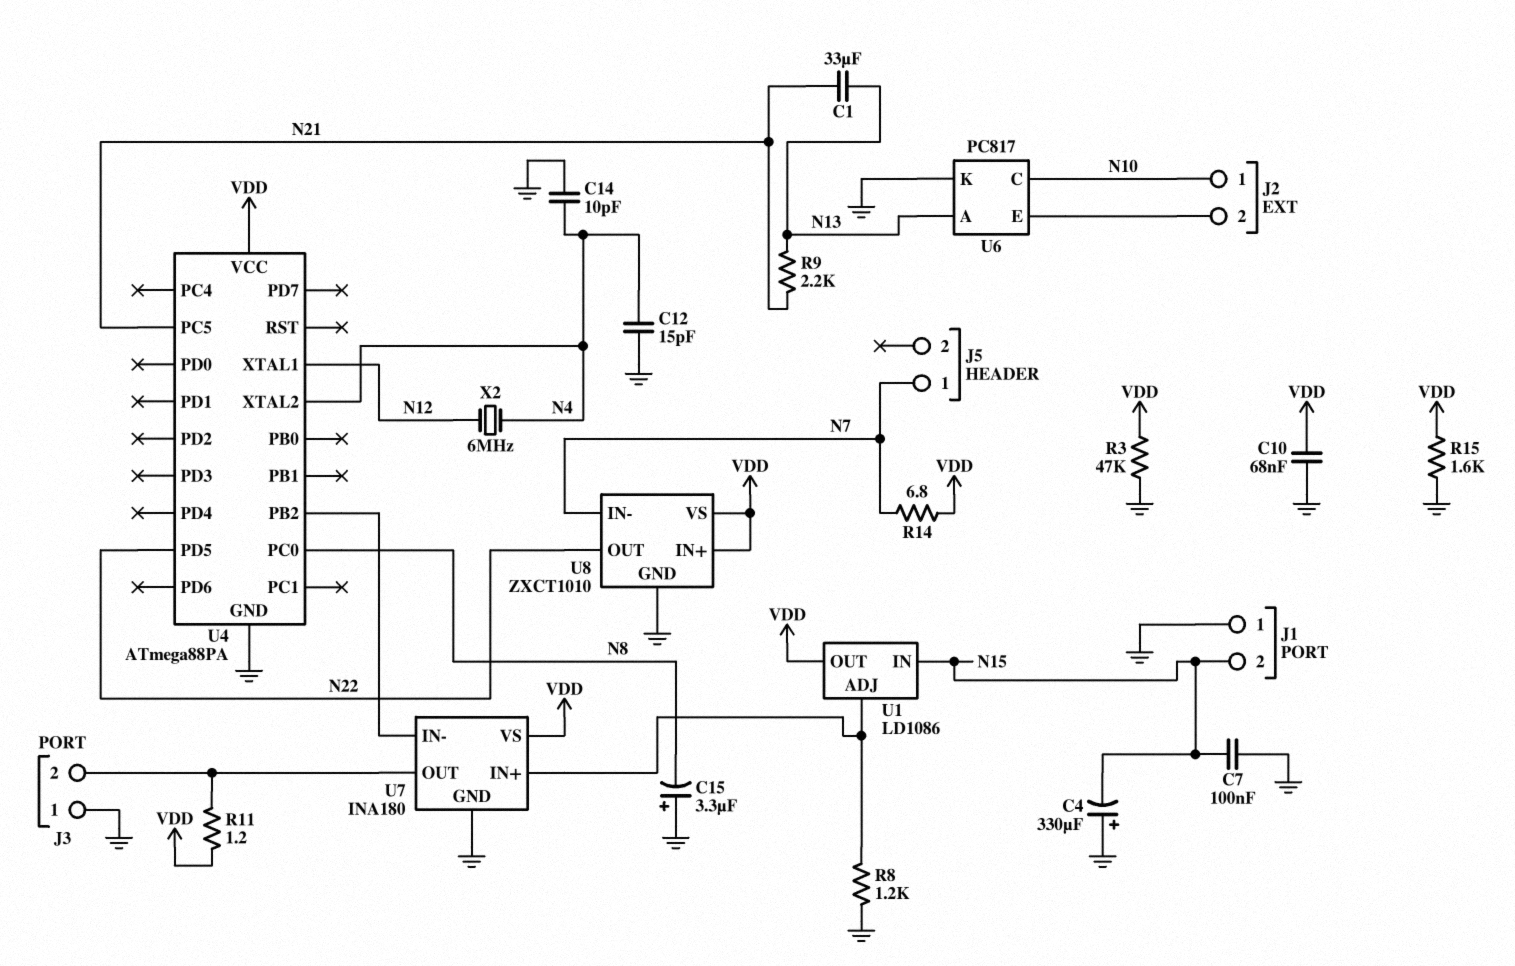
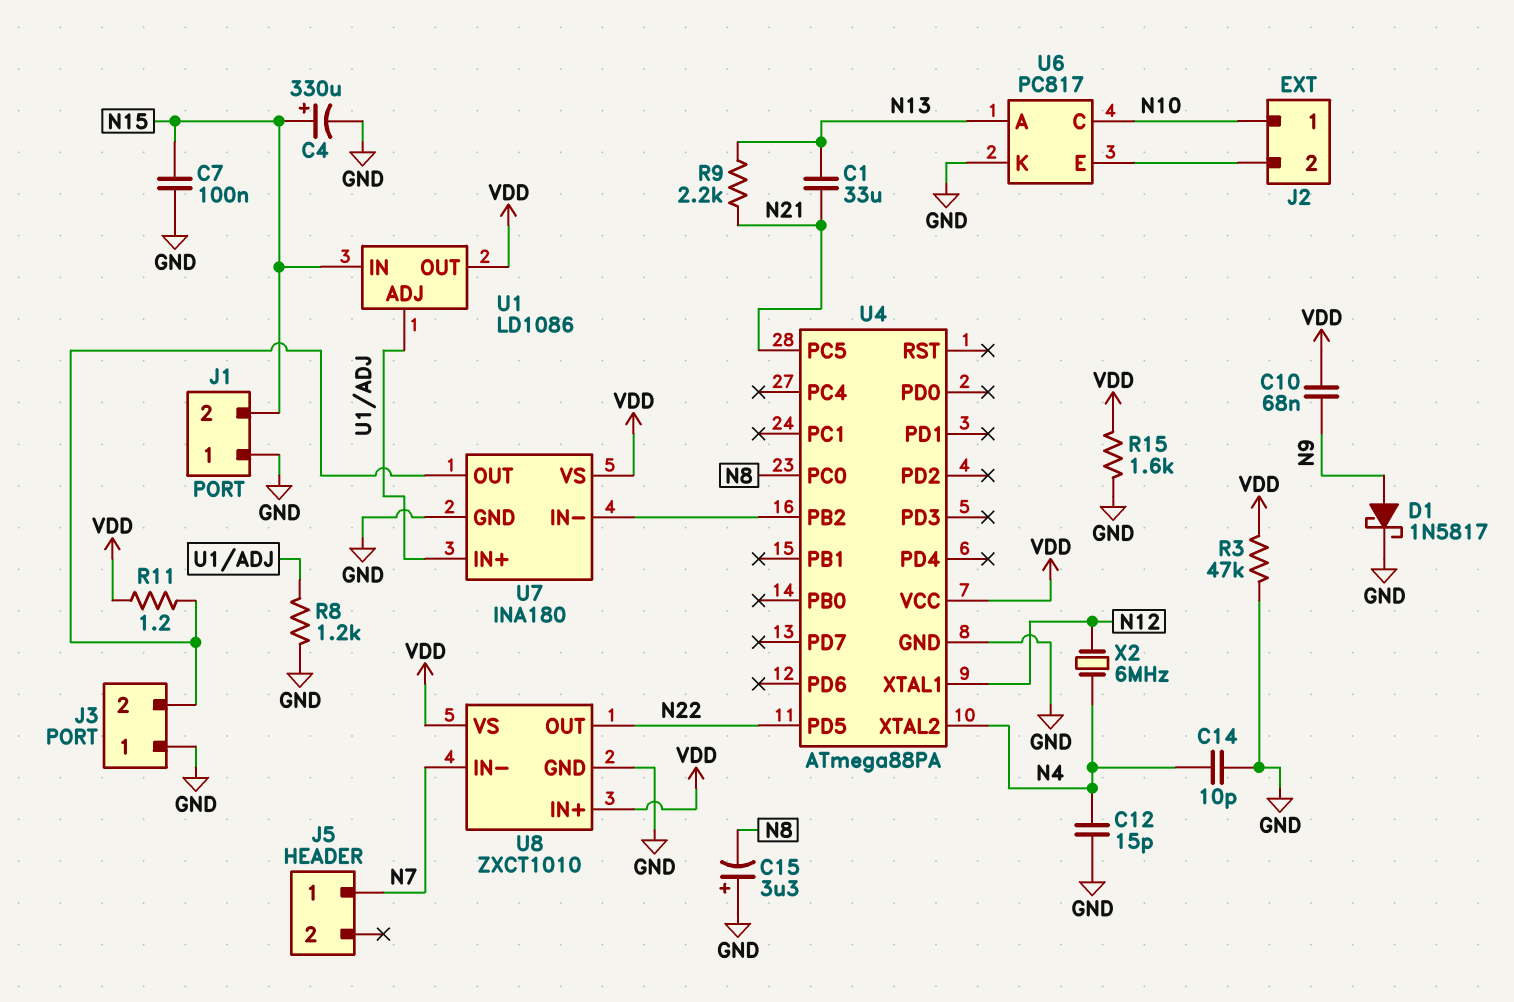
C4: 330uF (plus GND, minus N15) -> 330uF (plus N15, minus GND)
C10: 68nF (GND, VDD) -> 68nF (N9, VDD)
D1: none -> schottky 1N5817 (A N9, K GND)
R14: 6.8 (N7, VDD) -> none

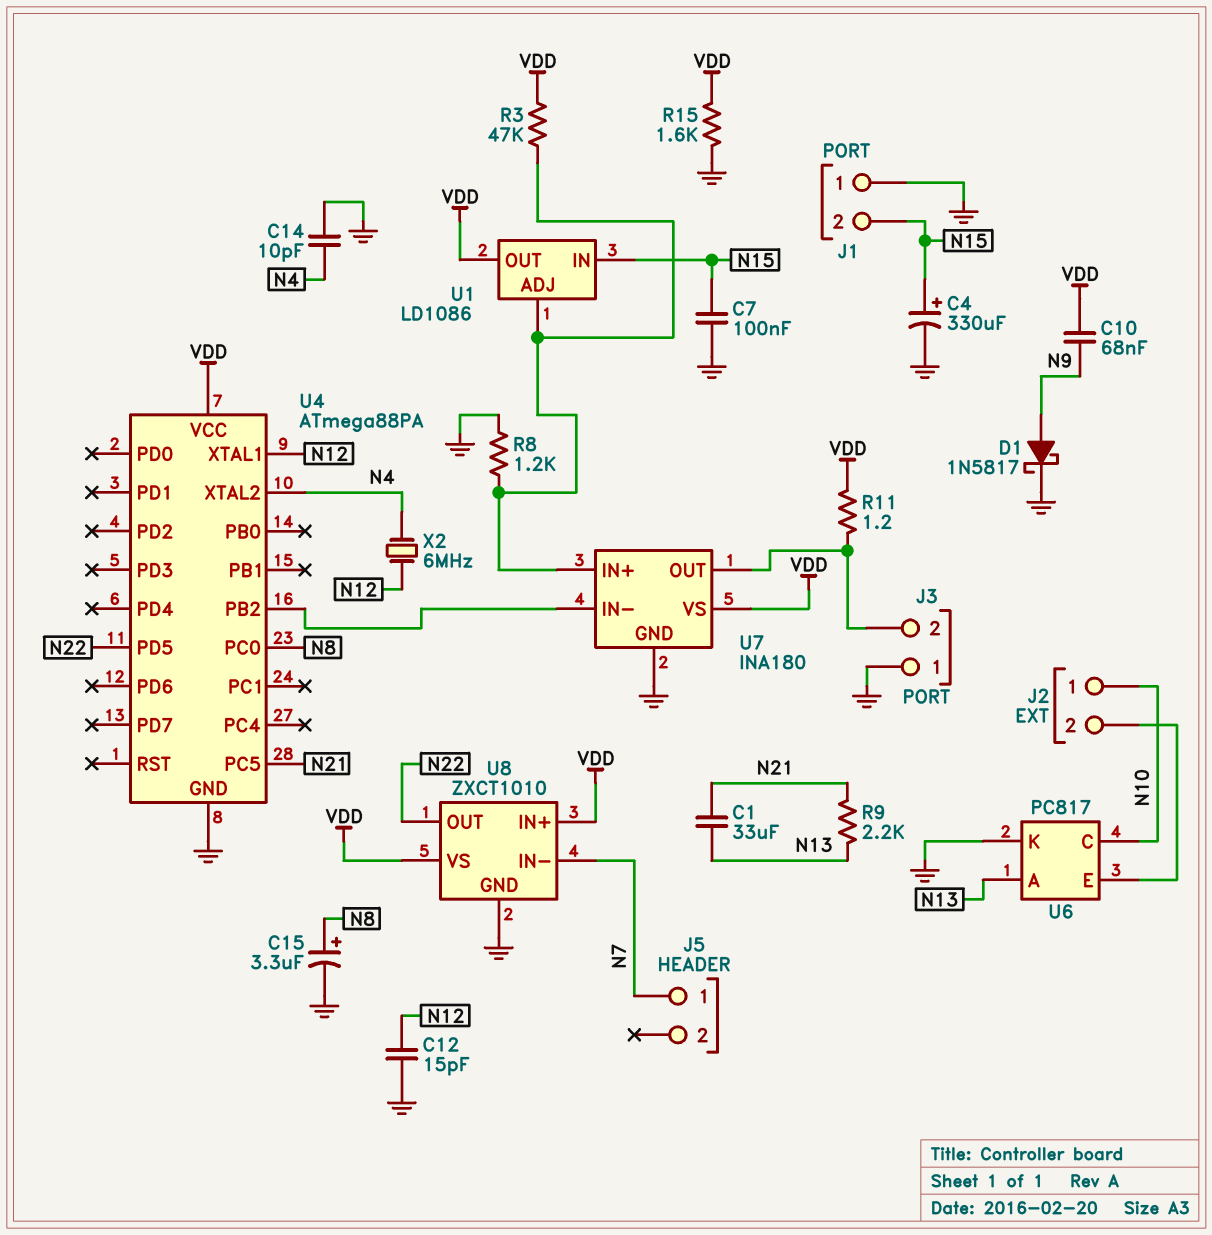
C12: 15pF (GND, N4) -> 15pF (GND, N12)
C15: 3.3uF (plus GND, minus N8) -> 3.3uF (plus N8, minus GND)
R3: 47k (GND, VDD) -> 47k (U1/ADJ, VDD)

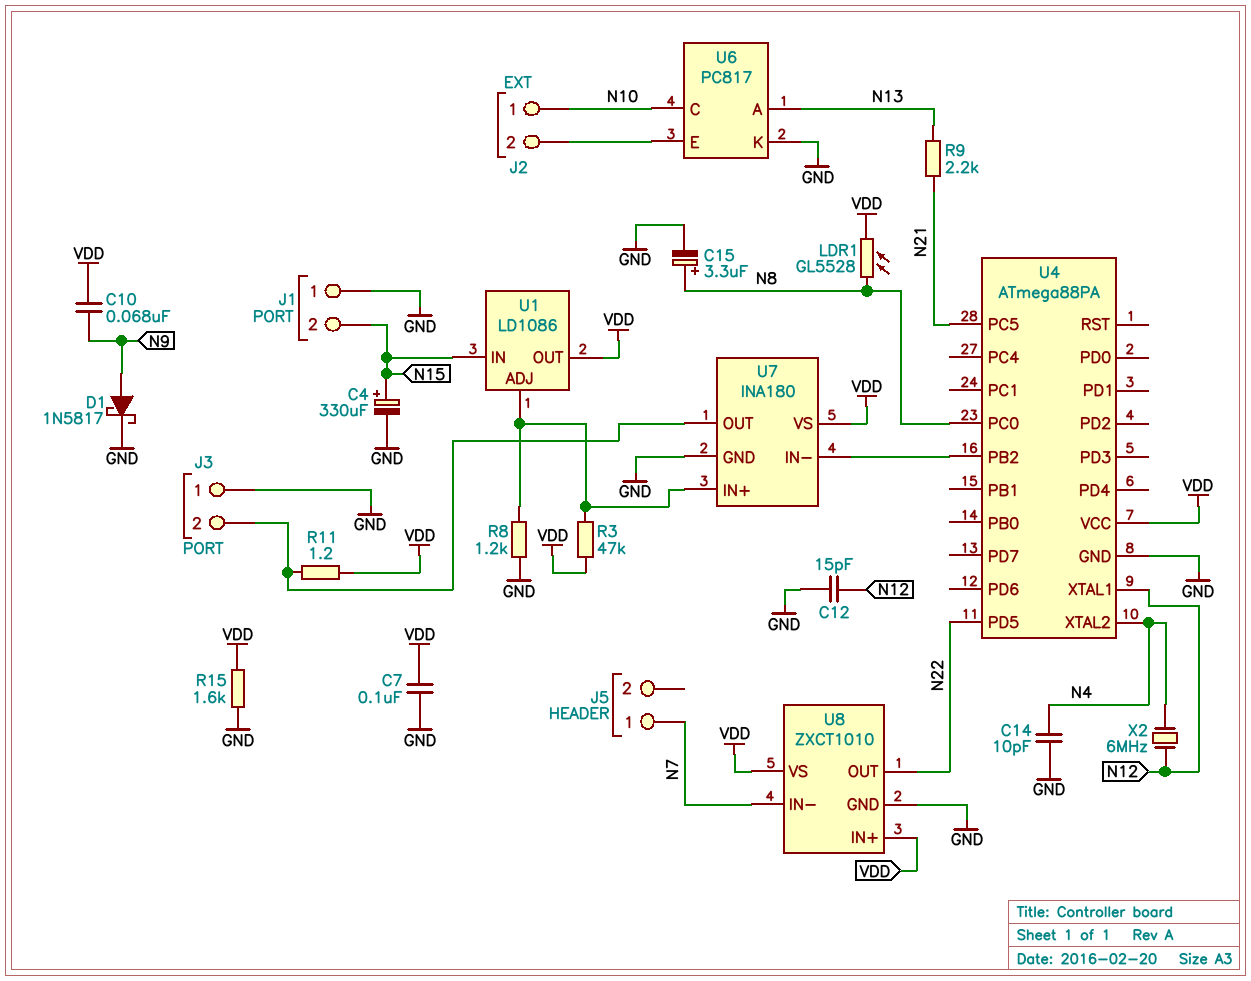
C1: 33uF (N13, N21) -> none
C7: 100nF (GND, N15) -> 100nF (GND, VDD)
LDR1: none -> GL5528 (N8, VDD)

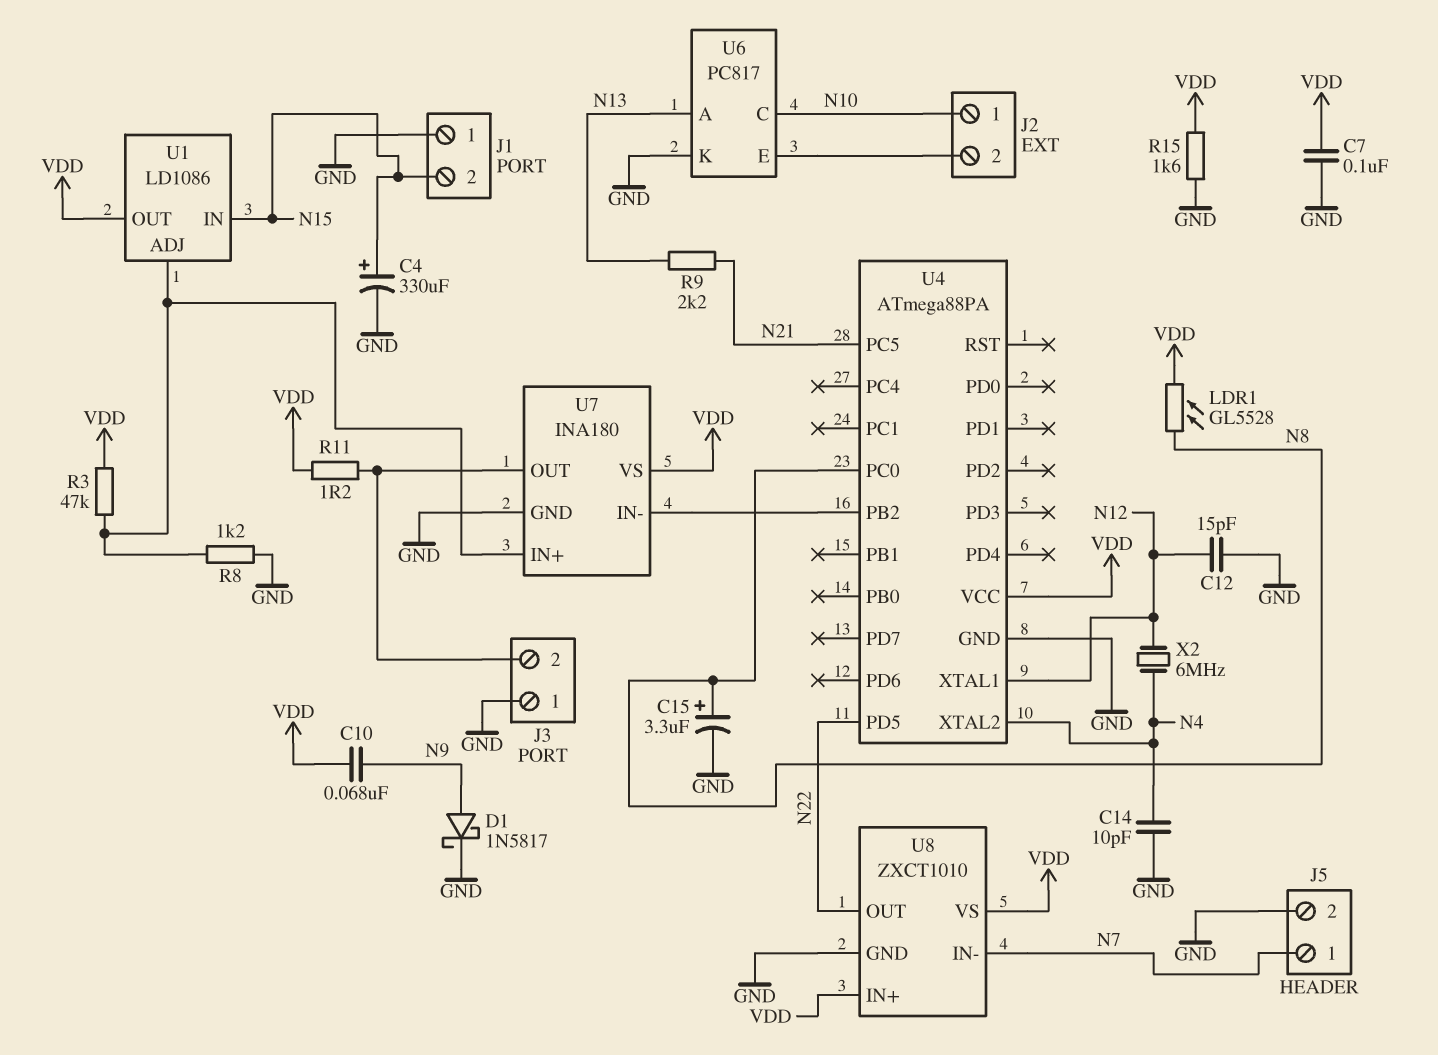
J5 pin 2: none -> GND

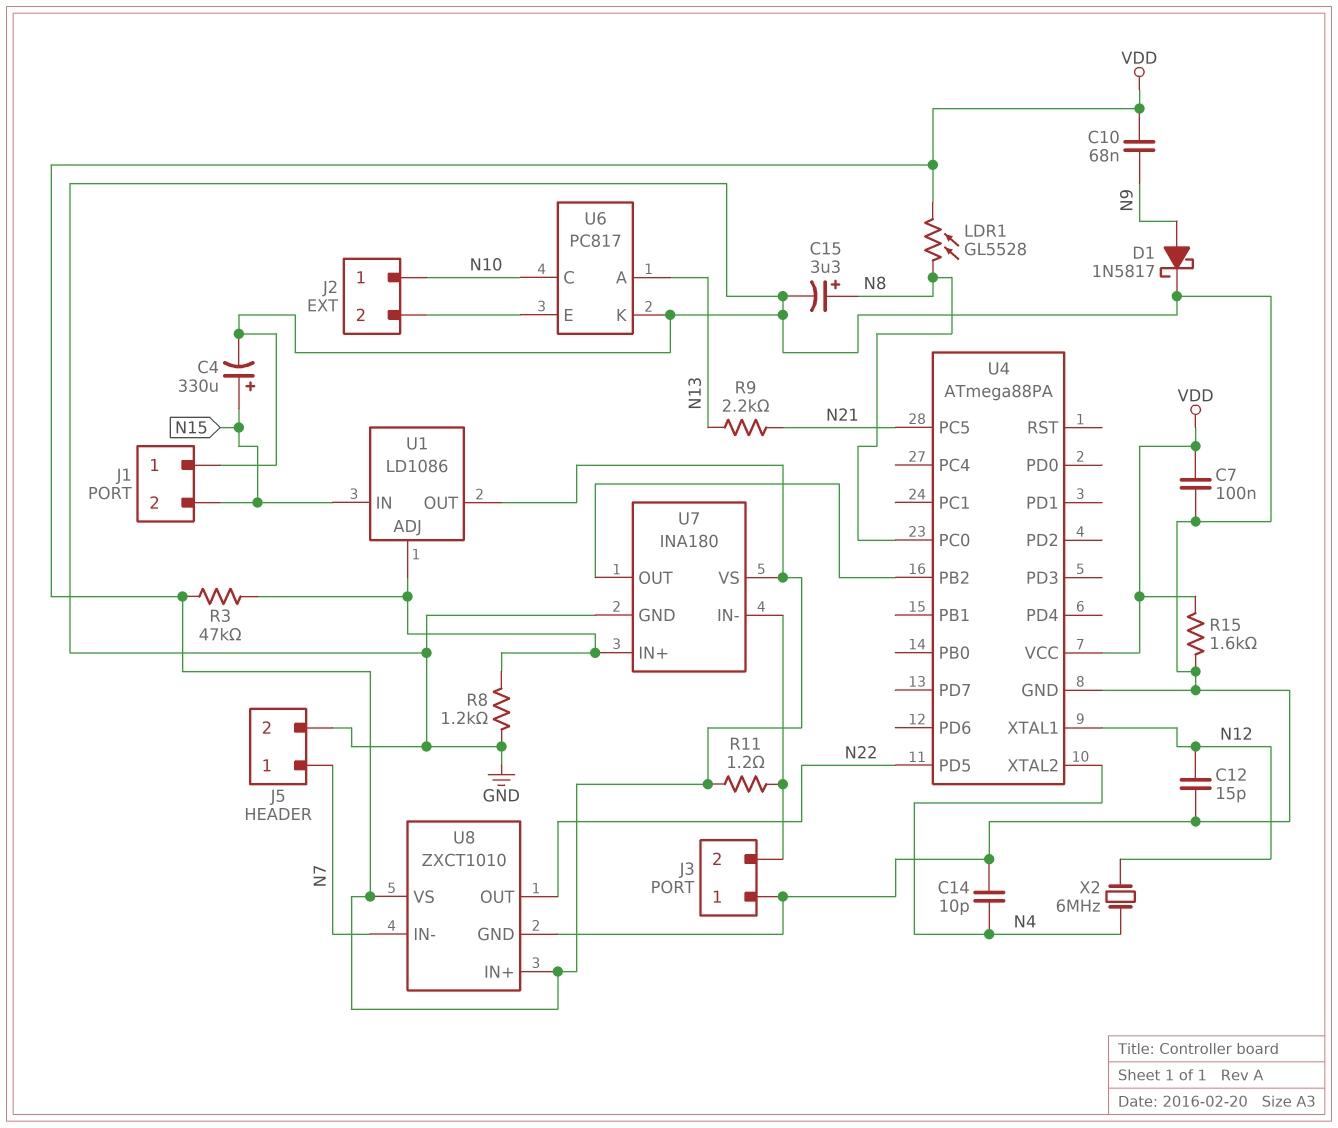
U7 pin IN-: U4/PB2 -> J3/2
U7 pin OUT: J3/2 -> U4/PB2

